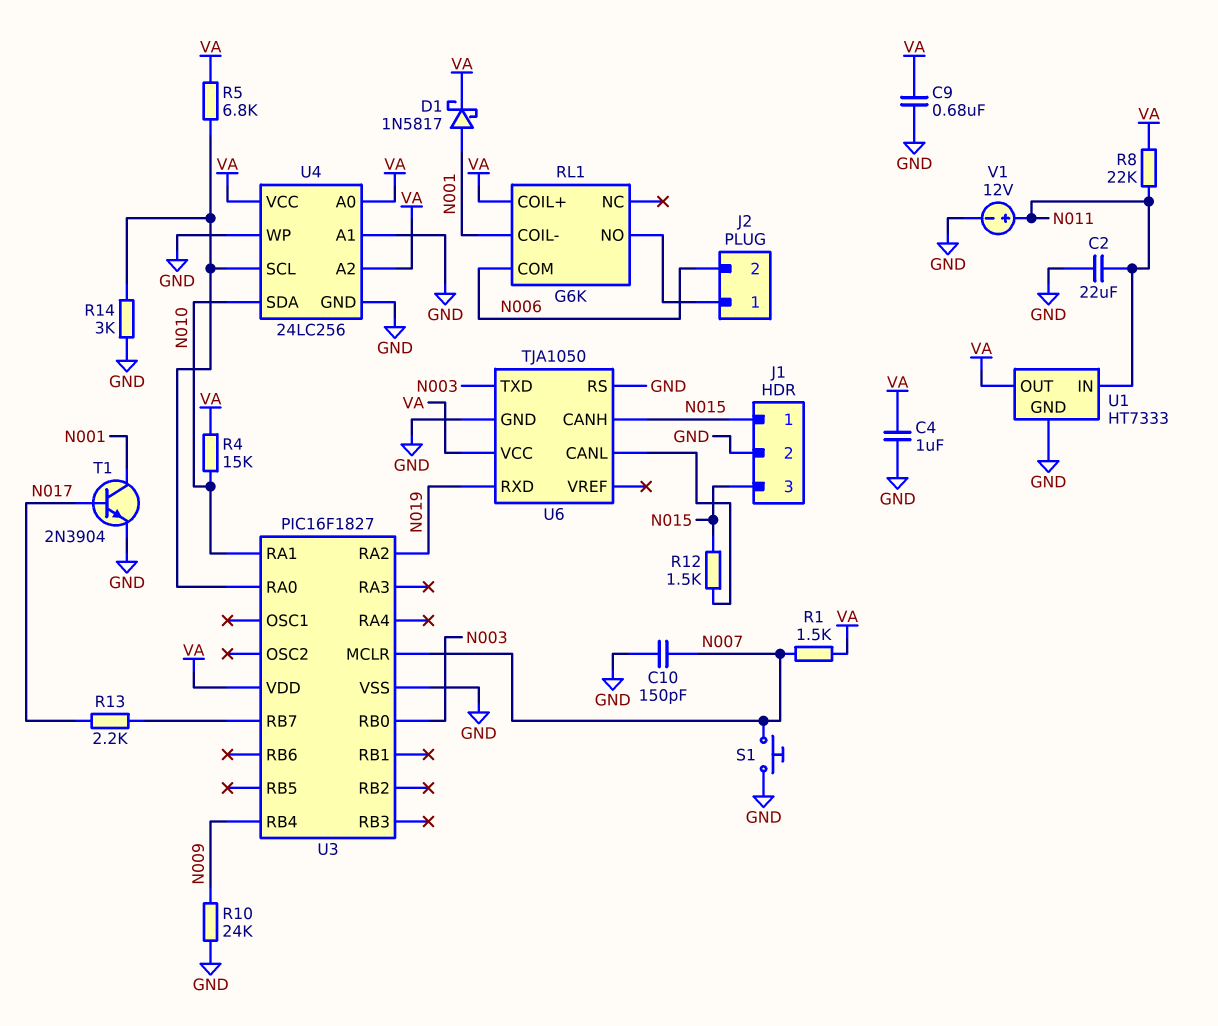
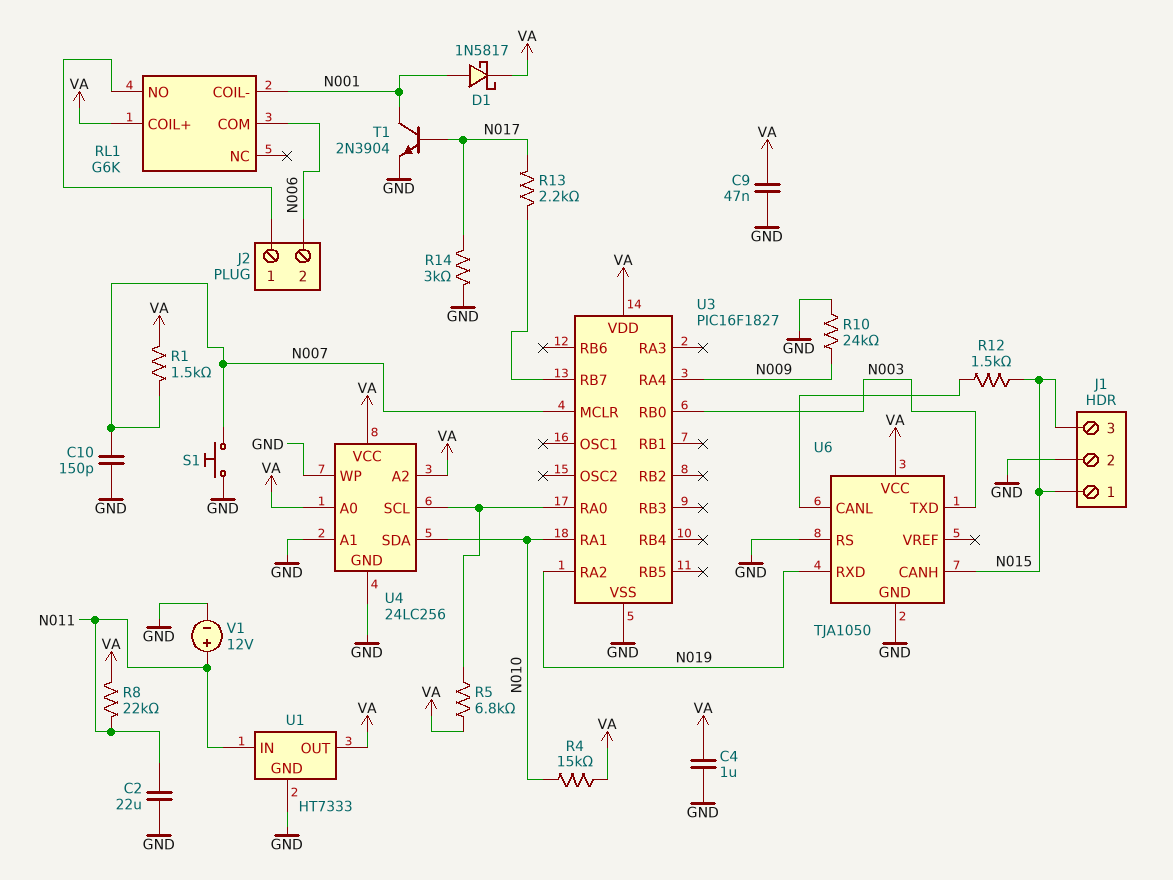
C9: 680nF (GND, VA) -> 47nF (GND, VA)
R14: 3k (GND, U3/RA0) -> 3k (GND, N017)
U3 pin RA4: none -> N009
U3 pin RB4: N009 -> none

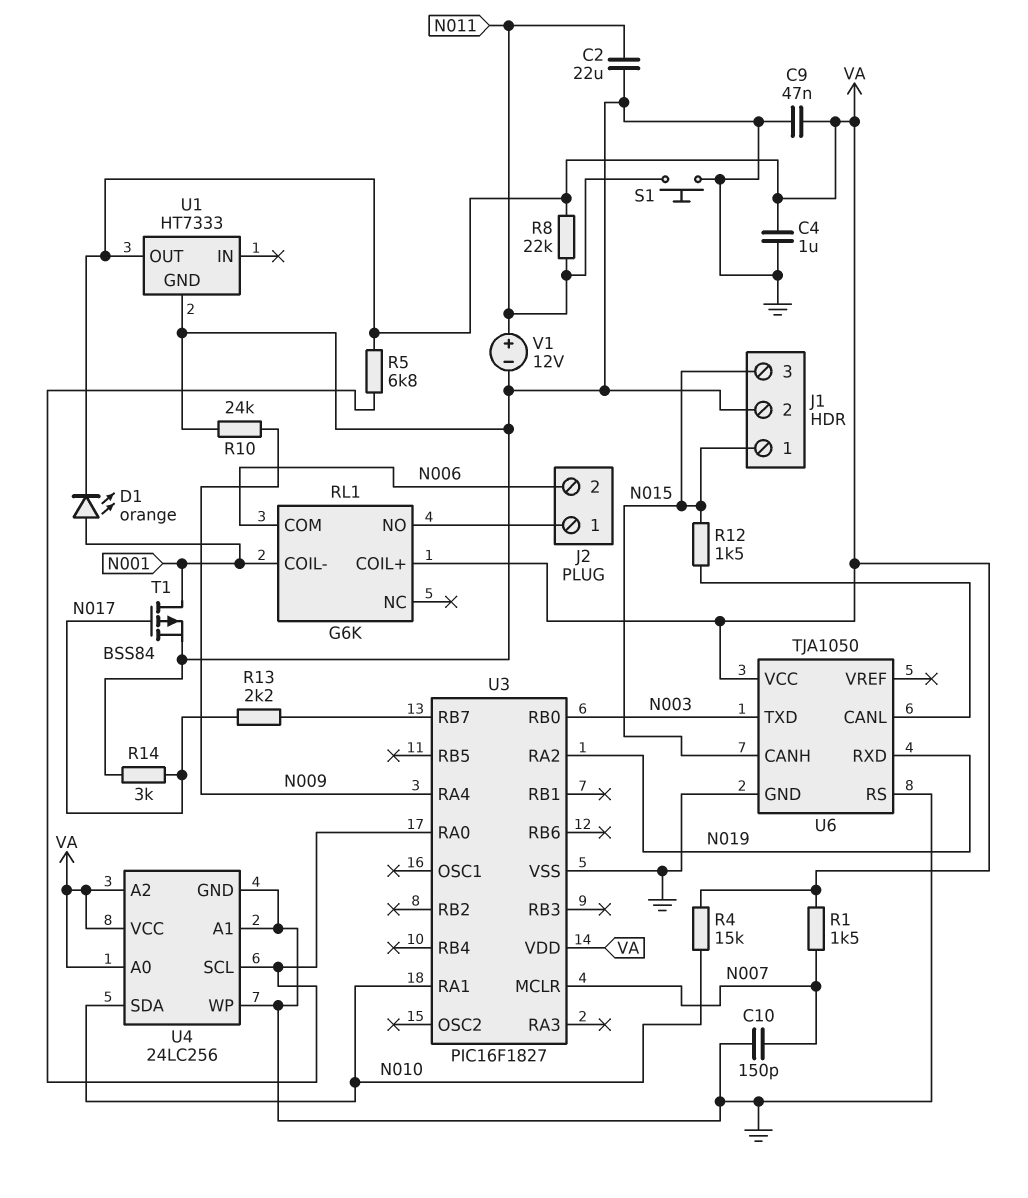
D1: schottky 1N5817 (A N001, K VA) -> LED orange (A N001, K VA)
S1: button (GND, N007) -> button (GND, N011)
T1: NPN 2N3904 (B N017, C N001, E GND) -> PMOS BSS84 (G N017, D N001, S GND)
U1 pin IN: N011 -> none

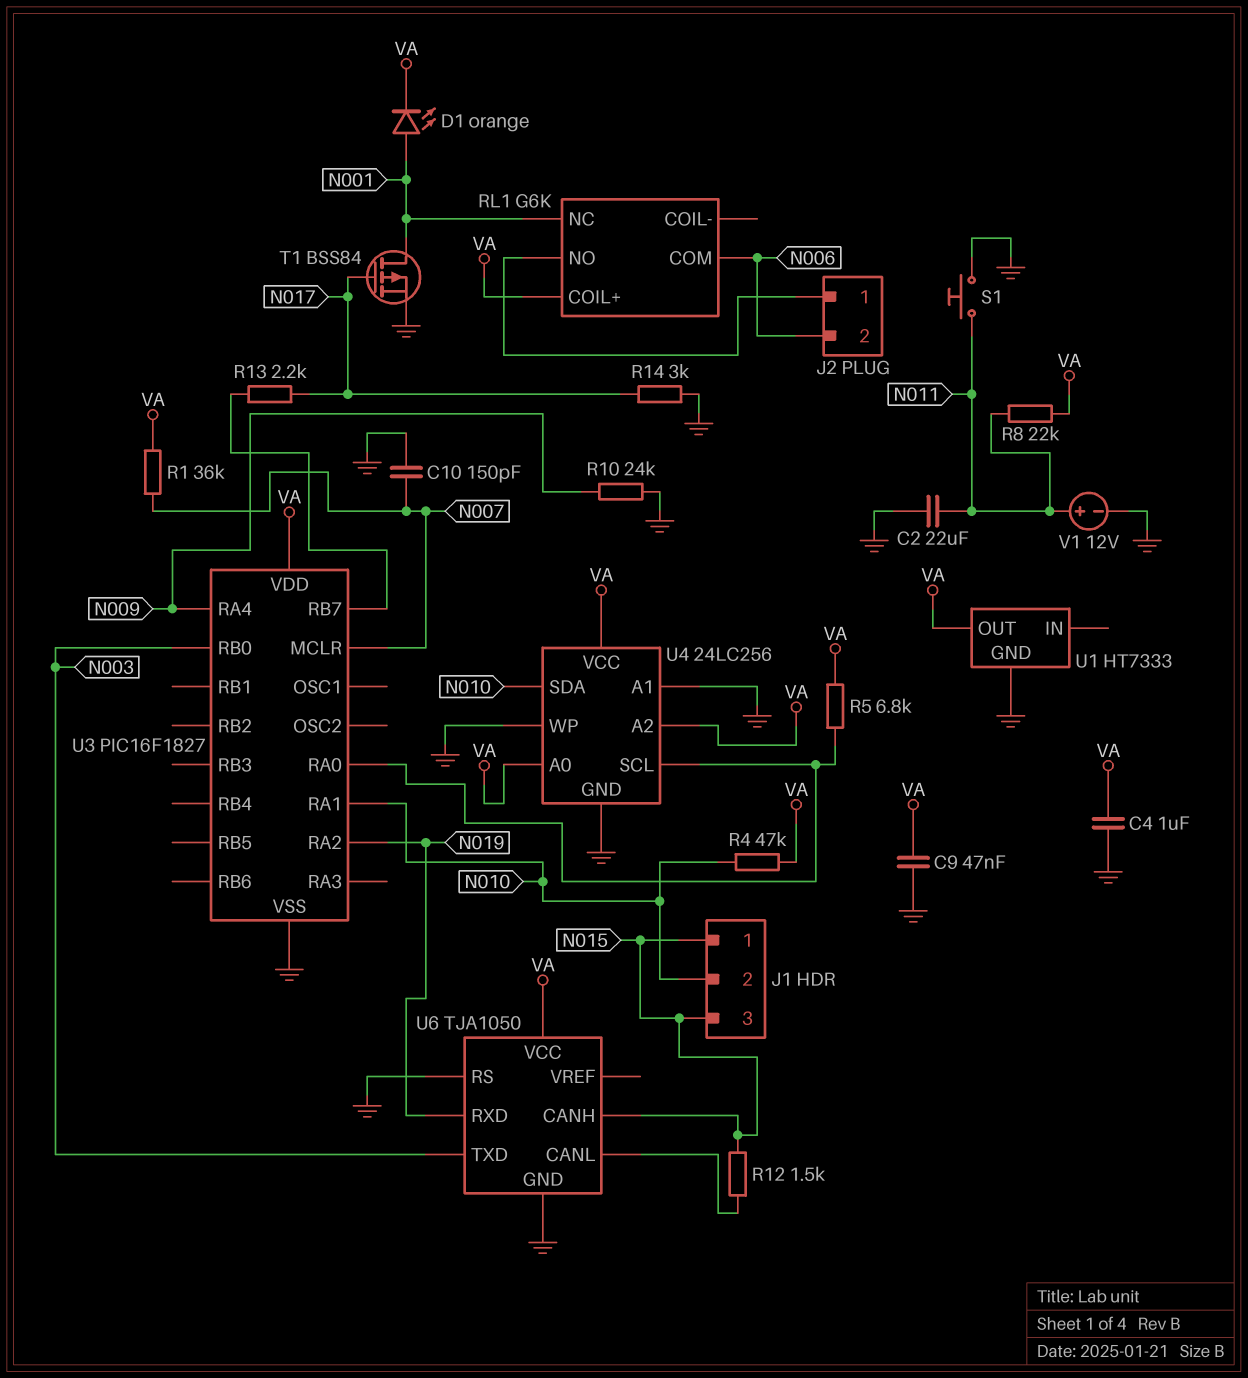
J1 pin 2: GND -> N010
R1: 1.5k (N007, VA) -> 36k (N007, VA)
R4: 15k (N010, VA) -> 47k (N010, VA)
RL1 pin COIL-: N001 -> none
RL1 pin NC: none -> N001

